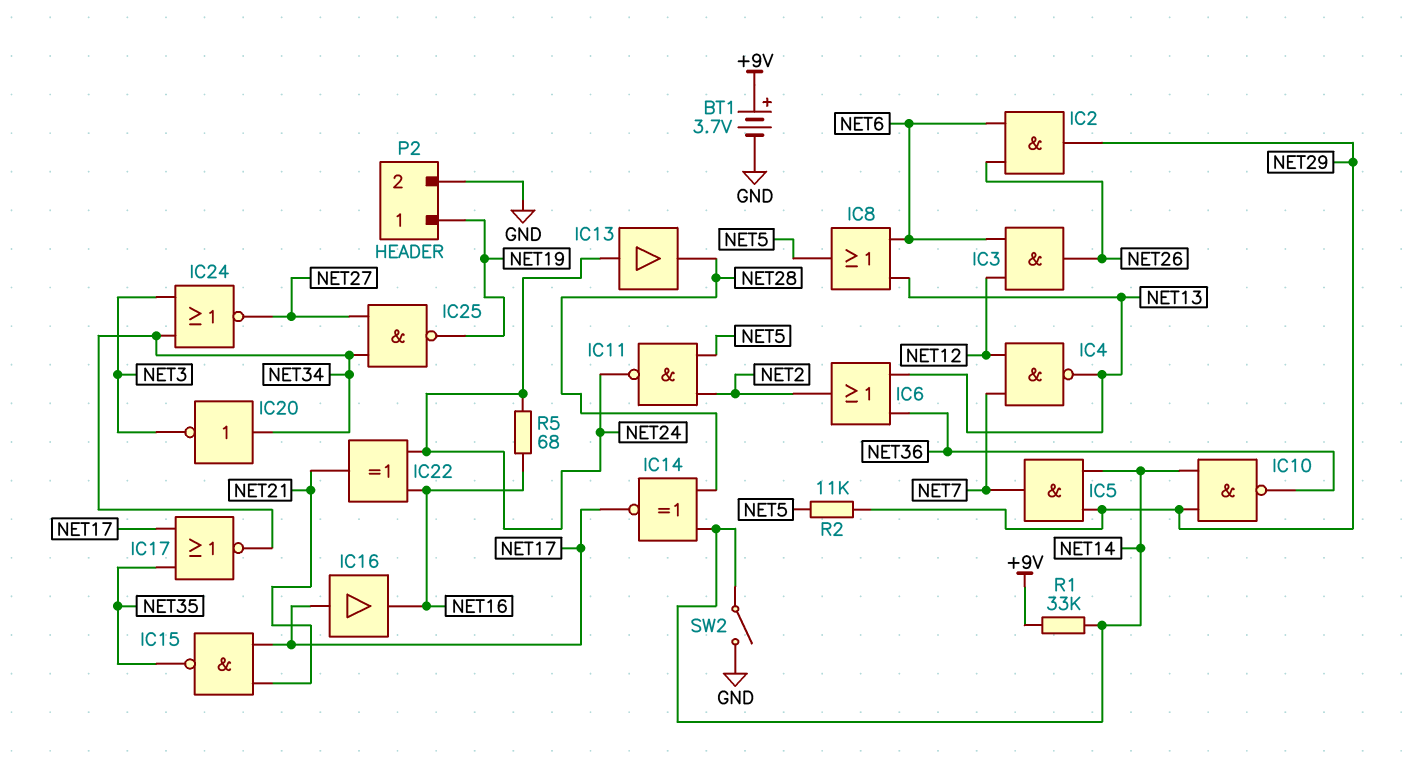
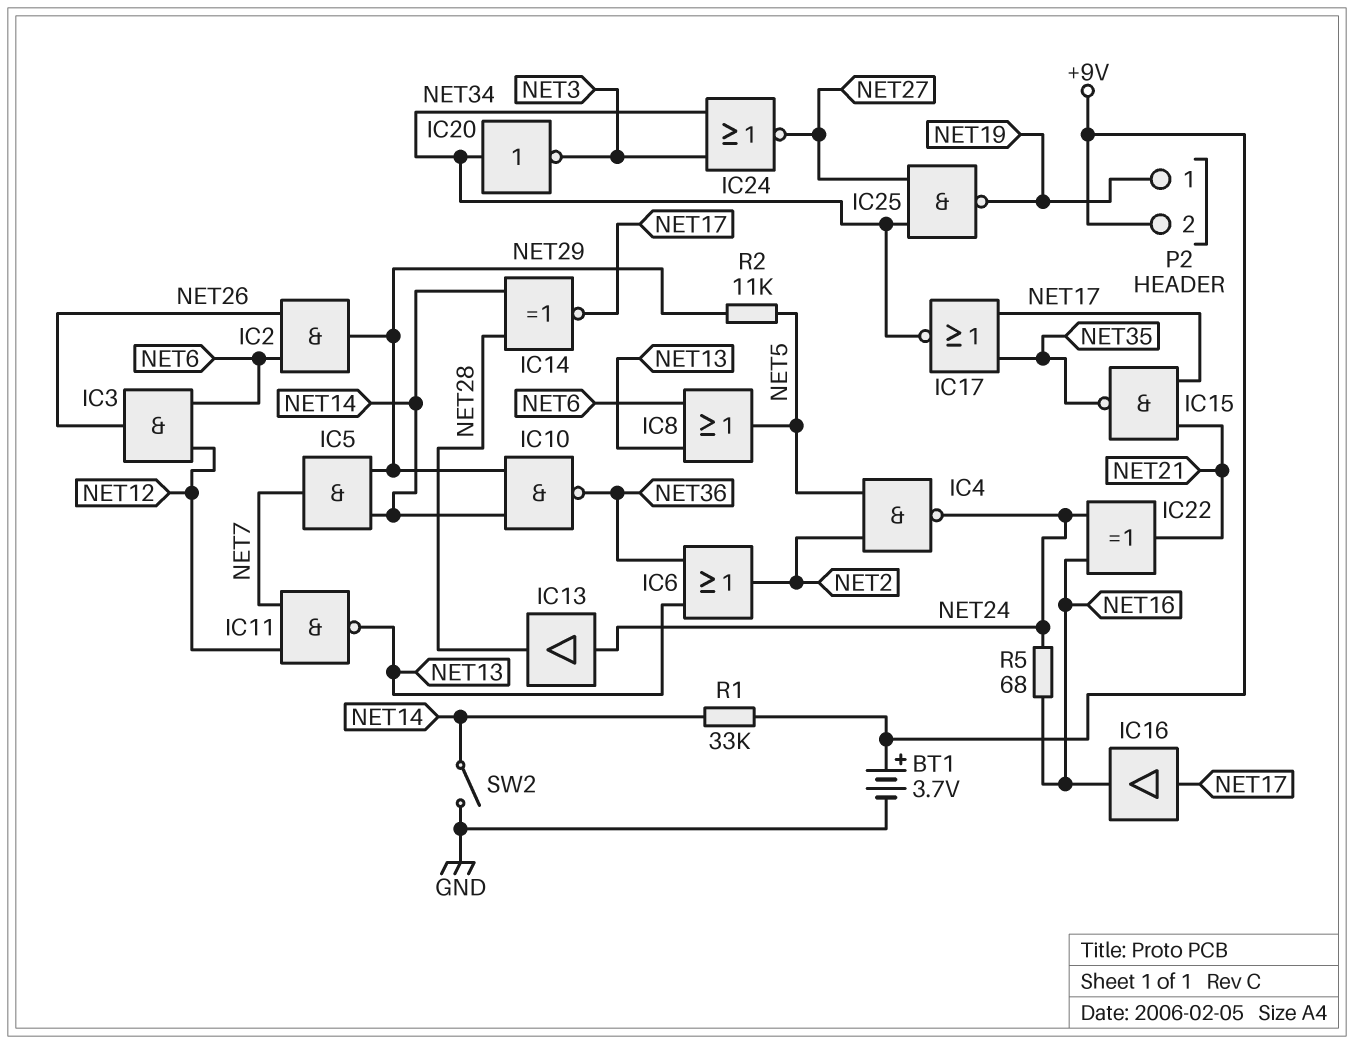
IC4: NAND (in NET7, in NET12, out NET13) -> NAND (in NET2, in NET5, out NET24)
IC11: NAND (in NET2, in NET5, out NET24) -> NAND (in NET7, in NET12, out NET13)
P2 pin 2: GND -> +9V

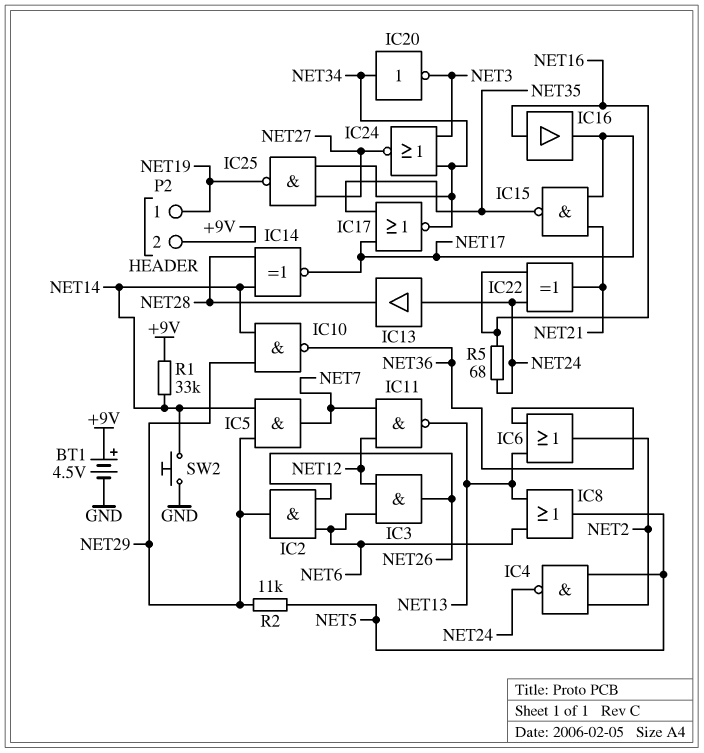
BT1: 3.7V (plus +9V, minus GND) -> 4.5V (plus +9V, minus GND)
IC16: buffer (in NET17, out NET16) -> buffer (in NET16, out NET17)
SW2: switch (GND, NET14) -> button (GND, NET14)

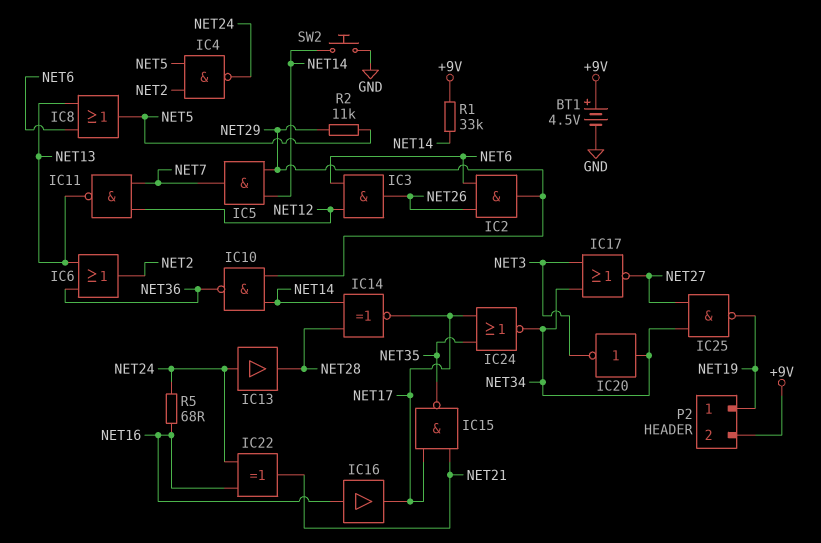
IC17: NOR (in NET17, in NET35, out NET34) -> NOR (in NET3, in NET34, out NET27)
IC24: NOR (in NET3, in NET34, out NET27) -> NOR (in NET17, in NET35, out NET34)

